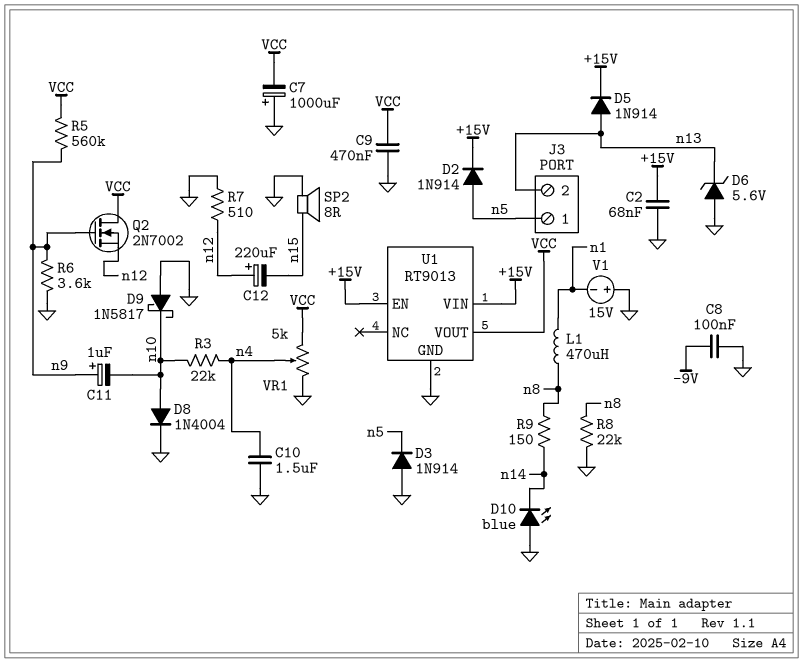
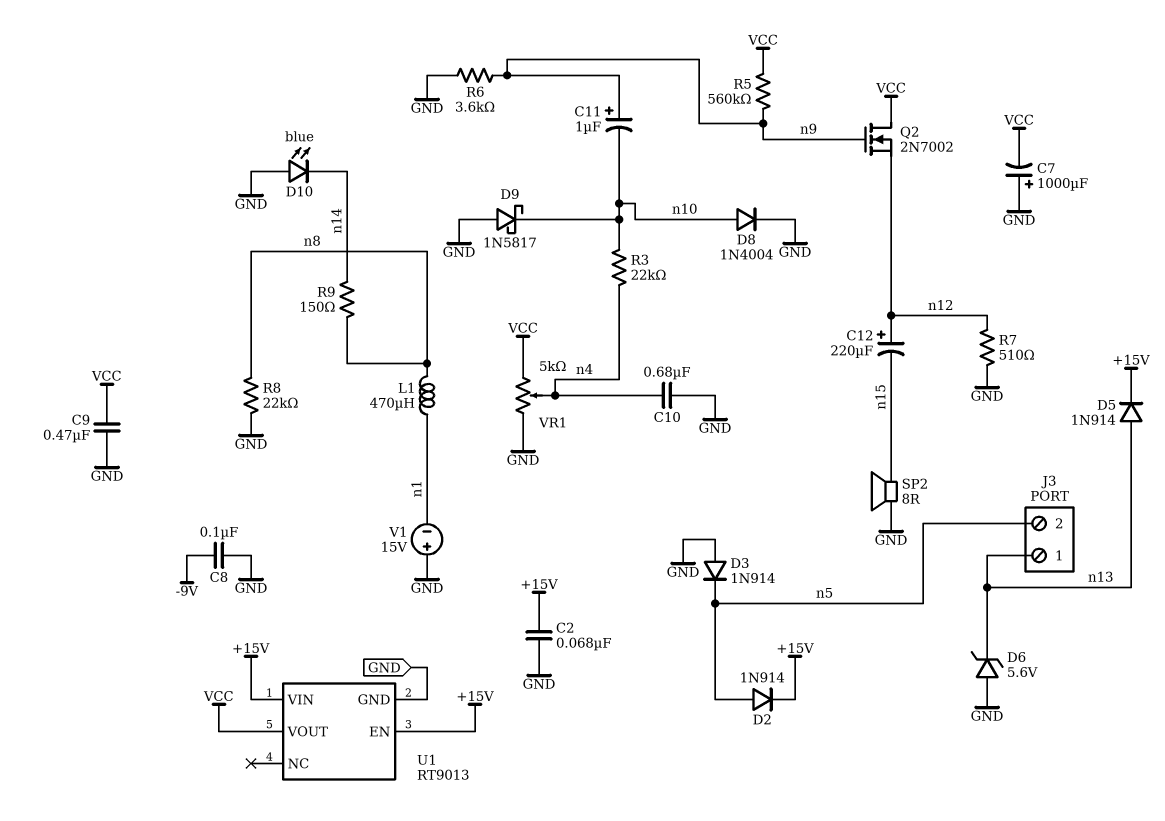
C10: 1.5uF (GND, n4) -> 680nF (GND, n4)
J3 pin 1: n5 -> n13
J3 pin 2: n13 -> n5

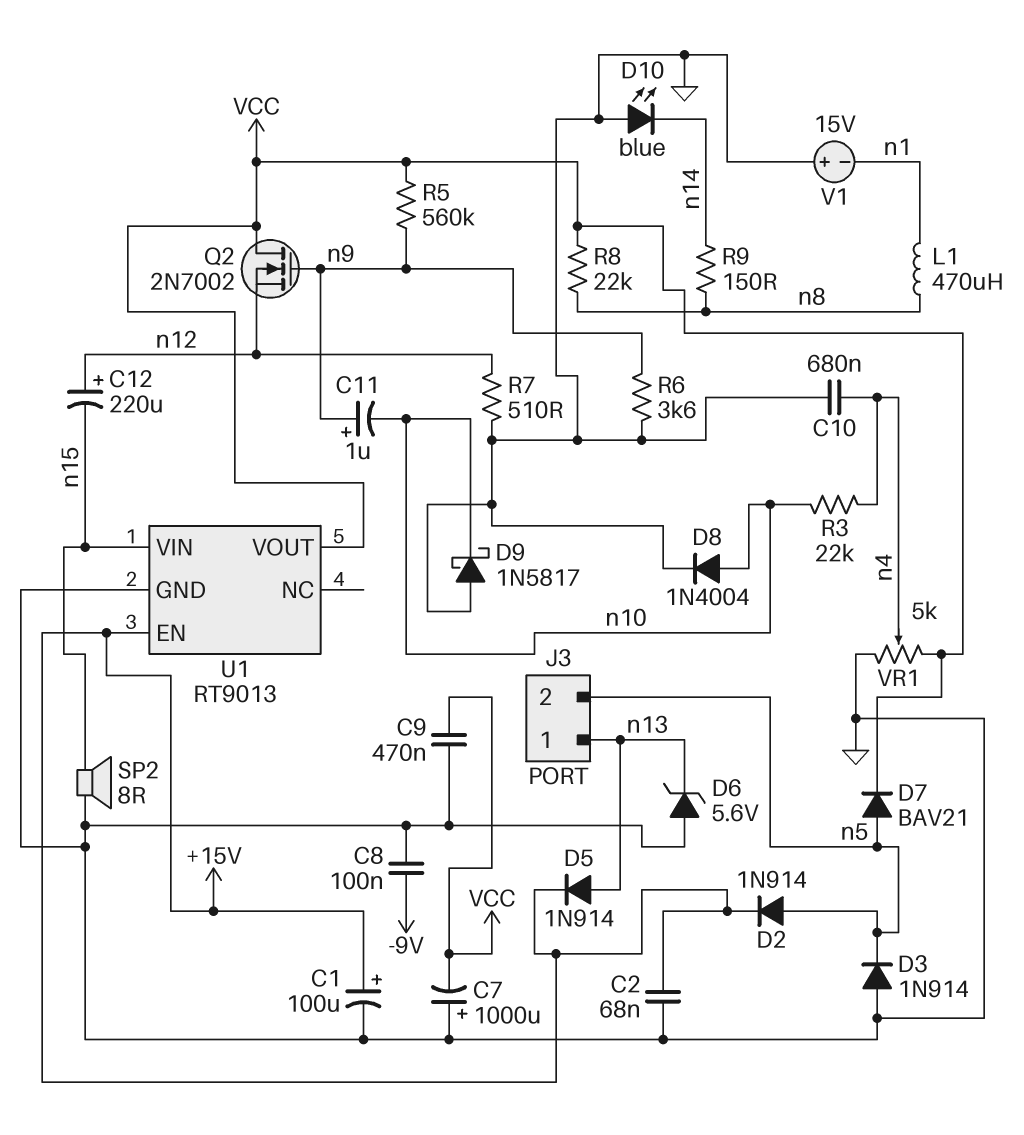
C1: none -> 100uF (plus +15V, minus GND)
D7: none -> diode BAV21 (A n5, K VCC)
R8: 22k (GND, n8) -> 22k (VCC, n8)
U1 pin VIN: +15V -> n15

